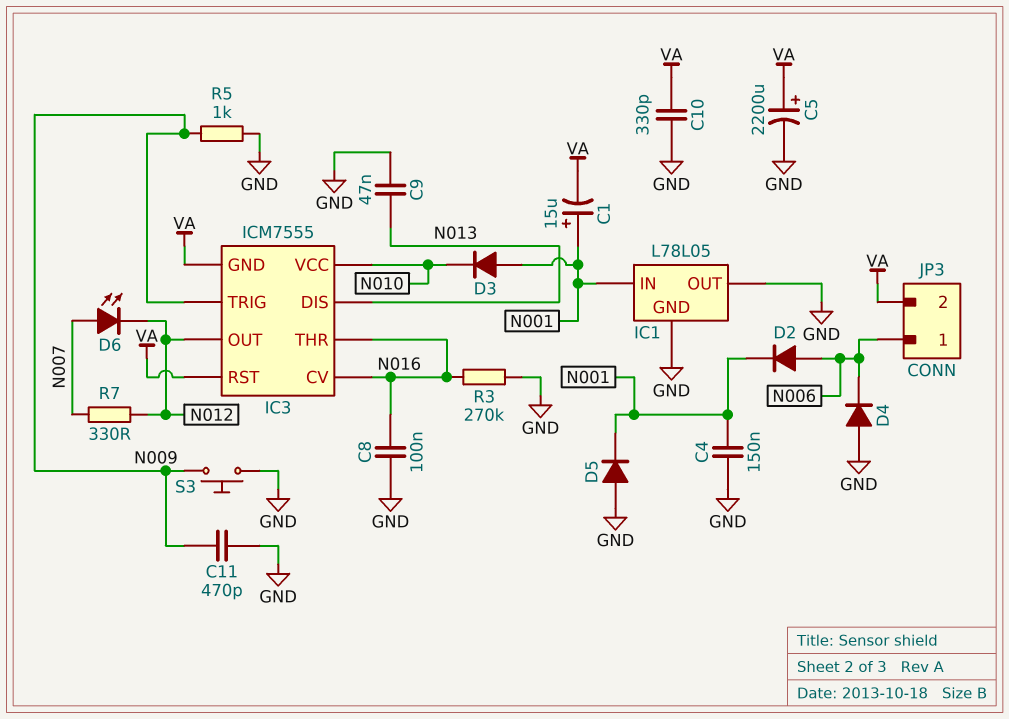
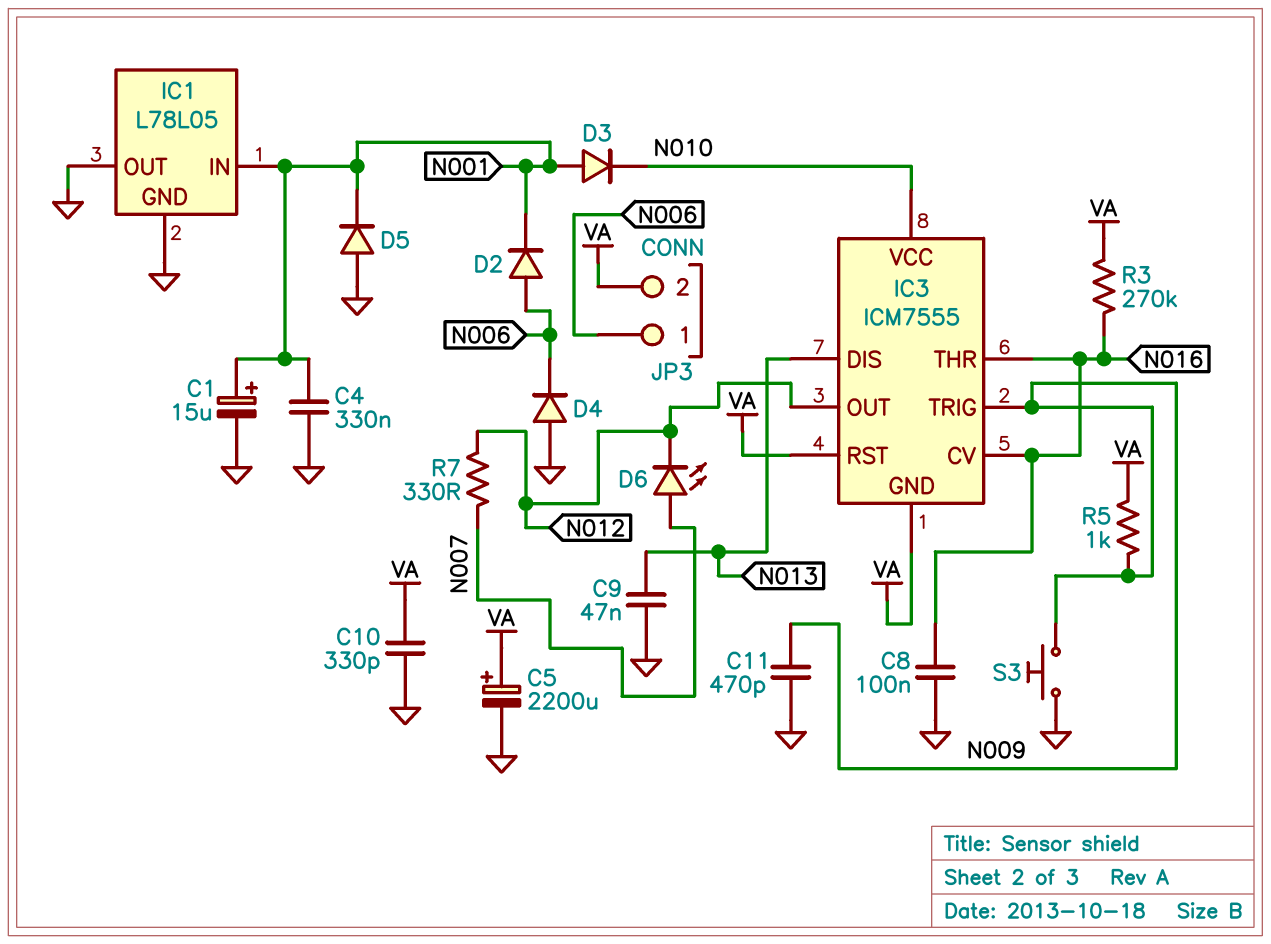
C1: 15uF (plus N001, minus VA) -> 15uF (plus N001, minus GND)
C4: 150nF (GND, N001) -> 330nF (GND, N001)
R3: 270k (GND, N016) -> 270k (N016, VA)
R5: 1k (GND, N009) -> 1k (N009, VA)

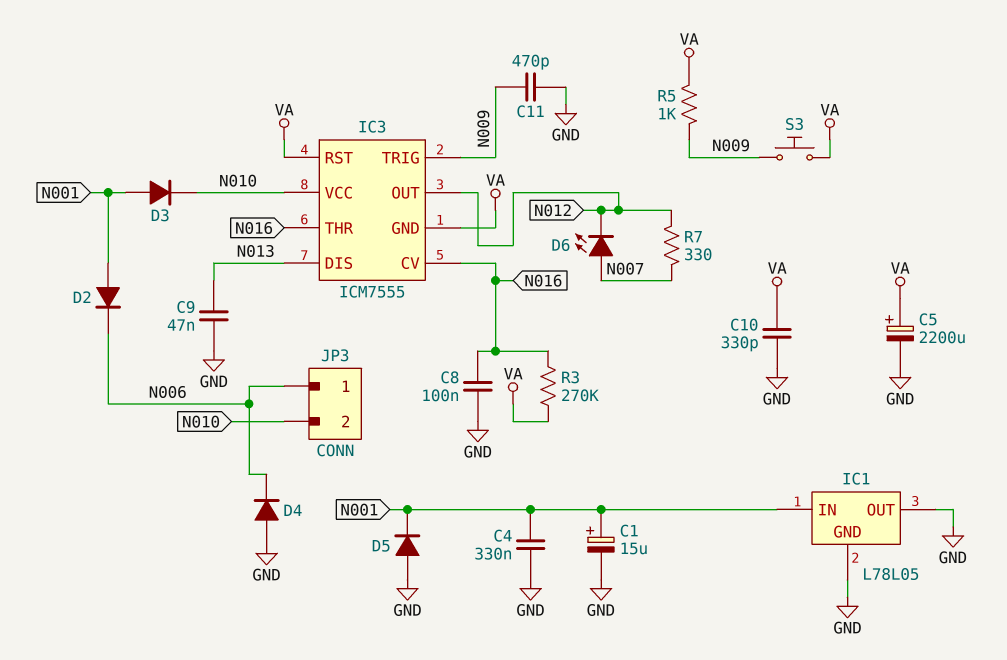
D2: diode (A N006, K N001) -> diode (A N001, K N006)
JP3 pin 2: VA -> N010
S3: button (GND, N009) -> button (N009, VA)

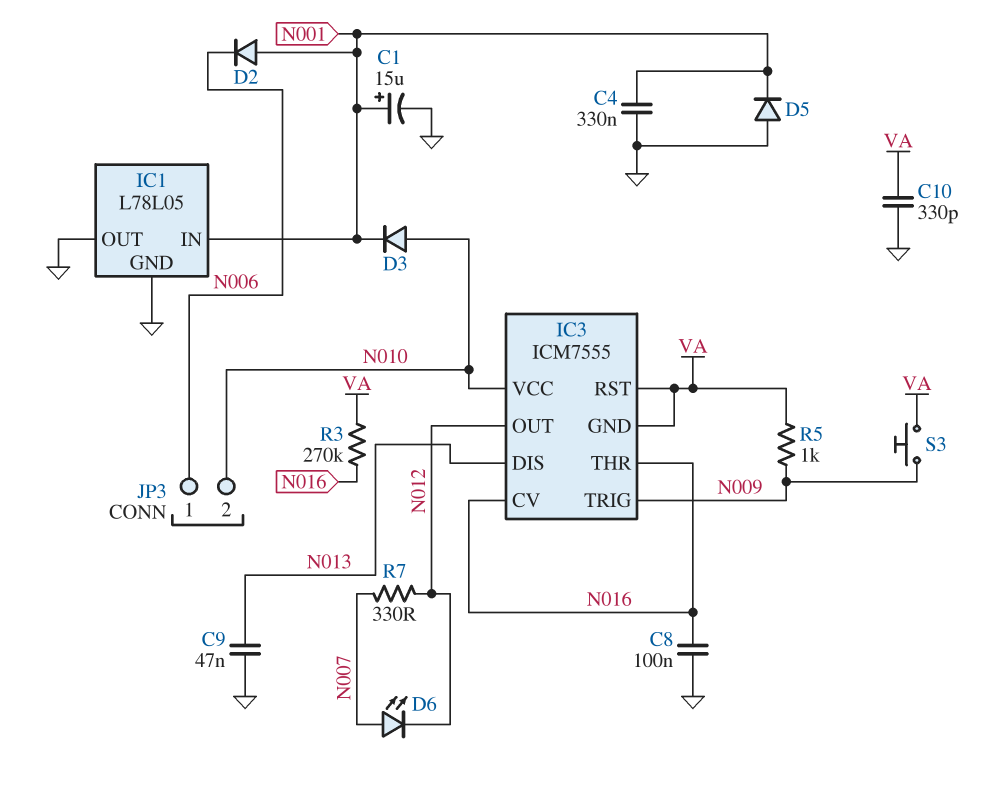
C5: 2200uF (plus VA, minus GND) -> none
C11: 470pF (GND, N009) -> none
D3: diode (A N001, K N010) -> diode (A N010, K N001)
D4: diode (A GND, K N006) -> none

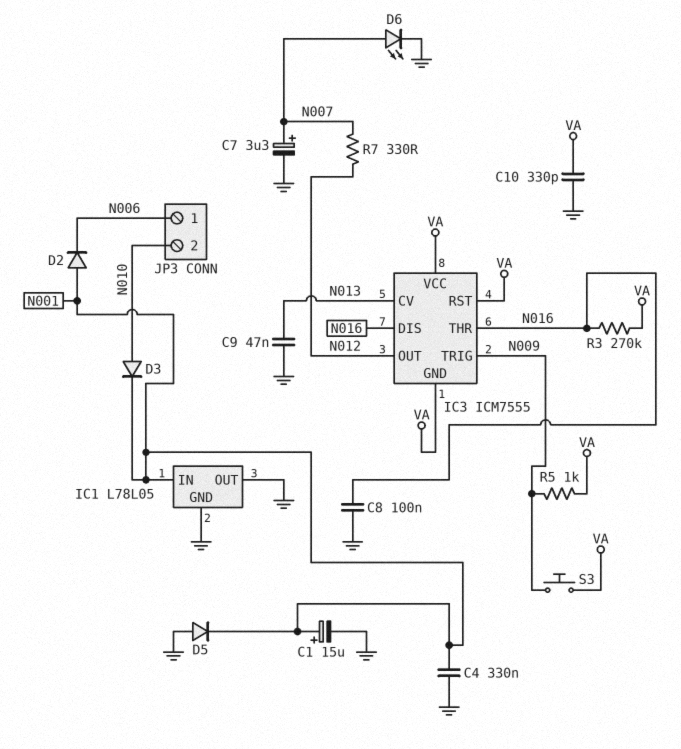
C7: none -> 3.3uF (plus N007, minus GND)
D6: LED (A N007, K N012) -> LED (A N007, K GND)
IC3 pin CV: N016 -> N013
IC3 pin DIS: N013 -> N016
IC3 pin VCC: N010 -> VA

